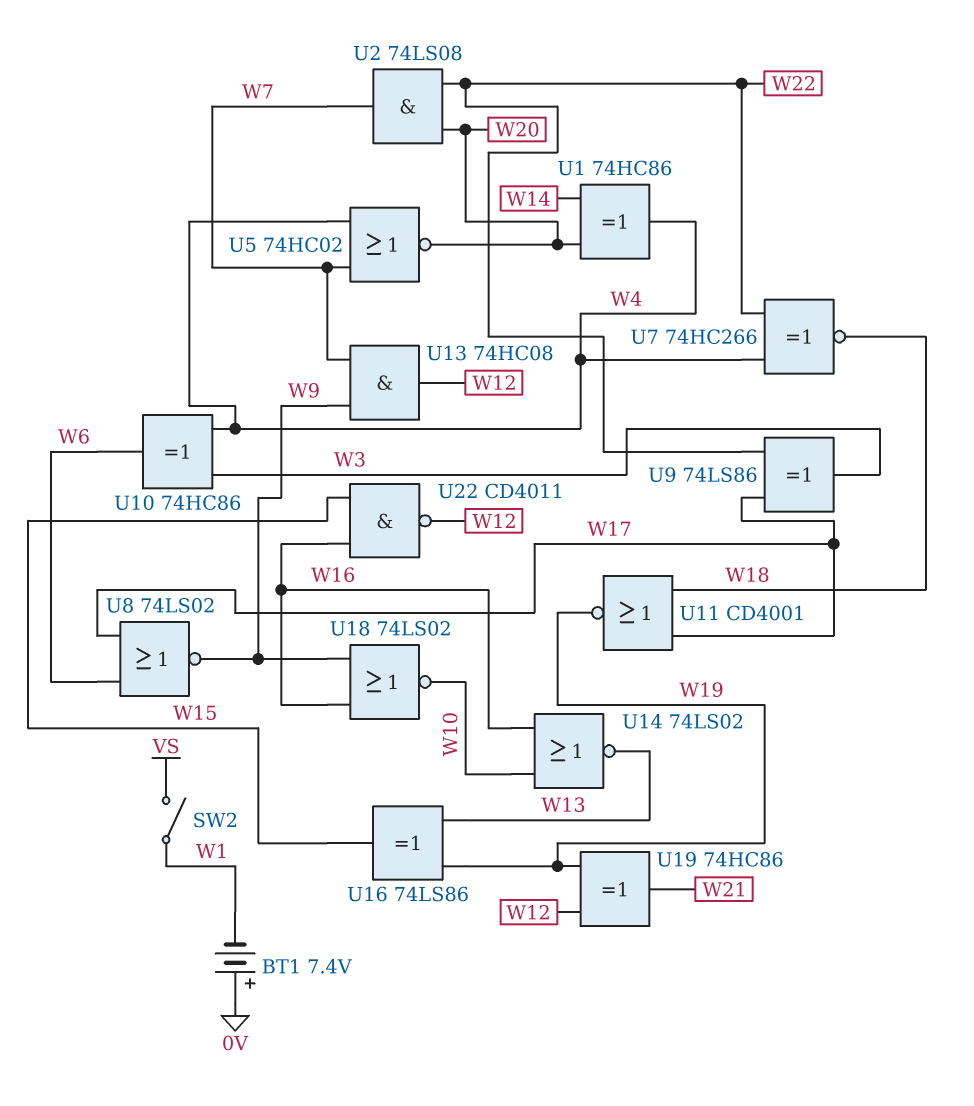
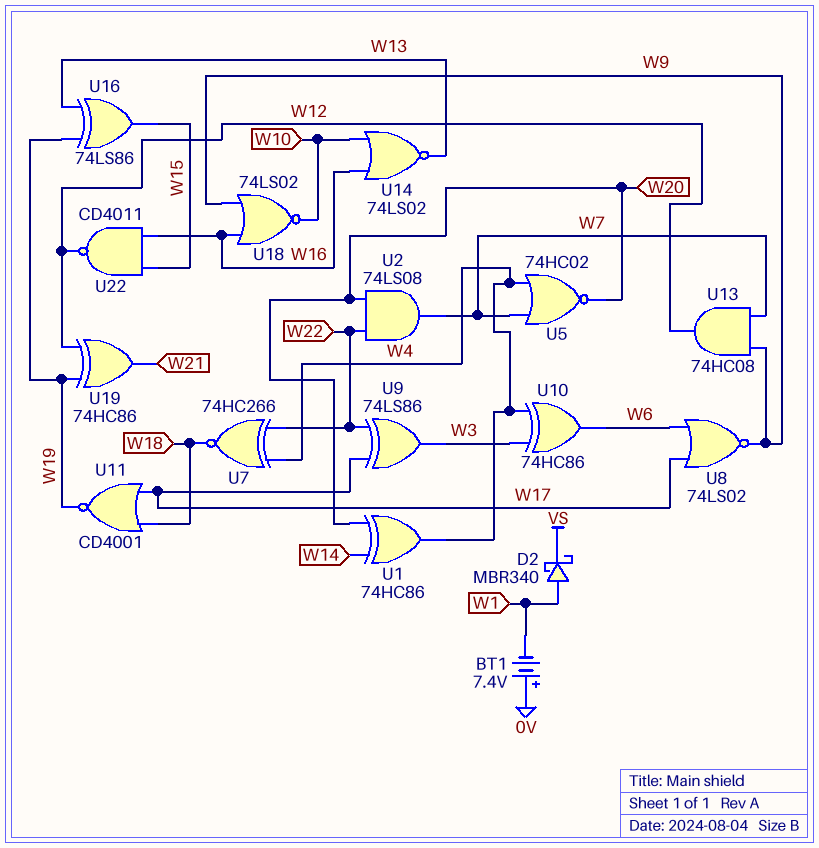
D2: none -> schottky MBR340 (A W1, K VS)
SW2: switch (VS, W1) -> none

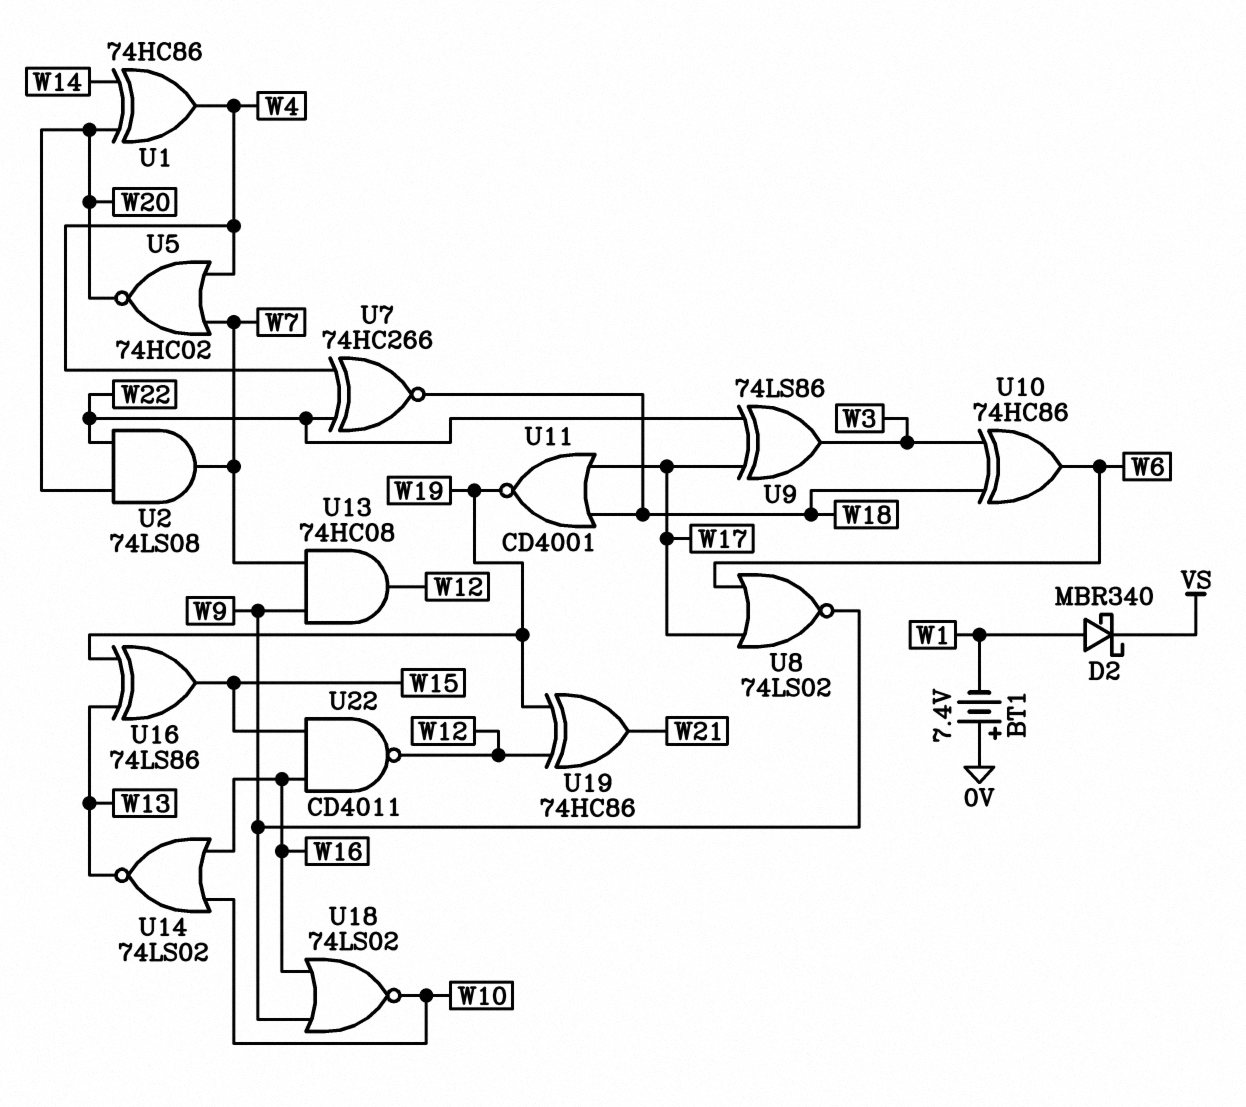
U10: XOR 74HC86 (in W3, in W4, out W6) -> XOR 74HC86 (in W3, in W18, out W6)

